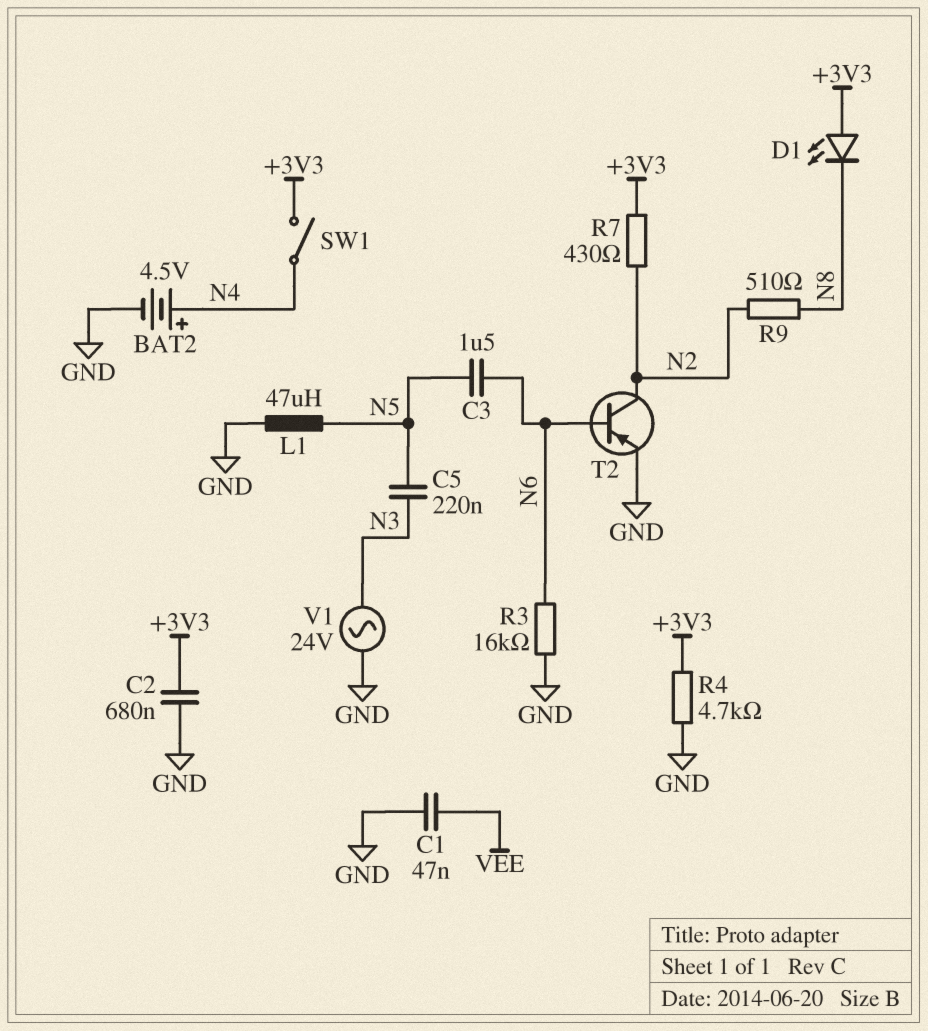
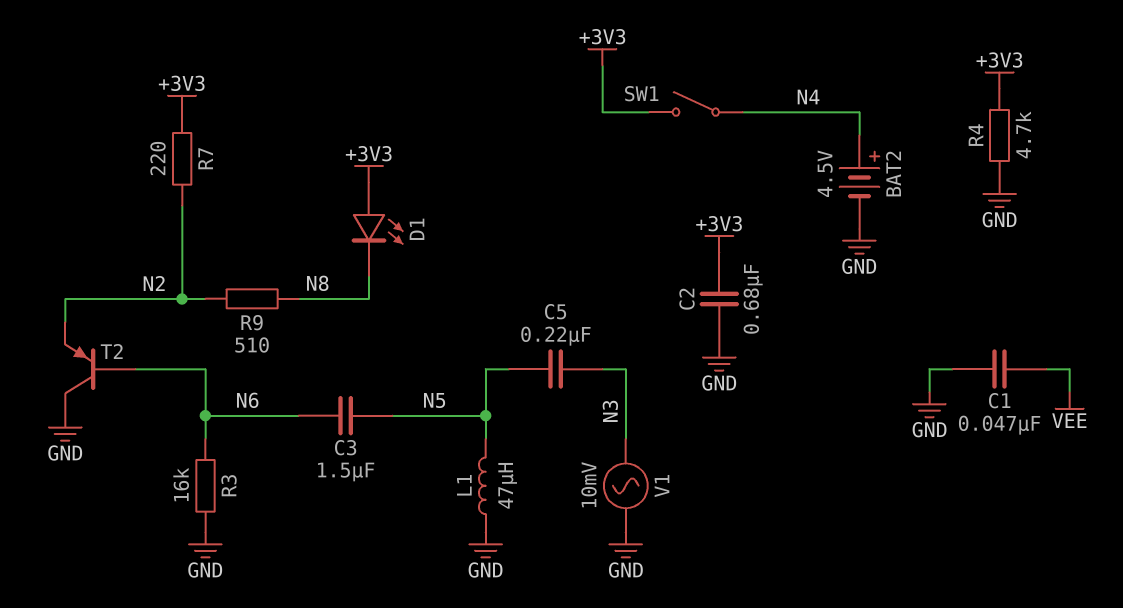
R7: 430 (+3V3, N2) -> 220 (+3V3, N2)
T2: PNP (B N6, C N2, E GND) -> PNP (B N6, C GND, E N2)
V1: AC 24V (GND, N3) -> AC 10mV (GND, N3)

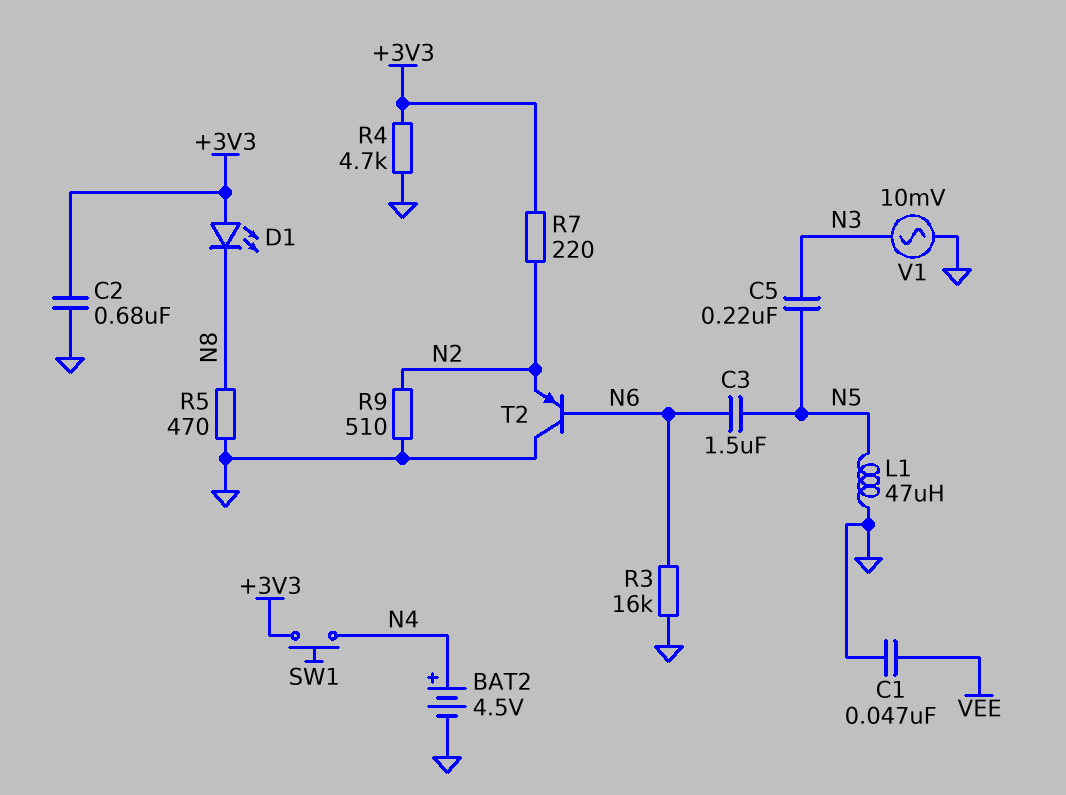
R5: none -> 470 (GND, N8)
R9: 510 (N2, N8) -> 510 (GND, N2)
SW1: switch (+3V3, N4) -> button (+3V3, N4)

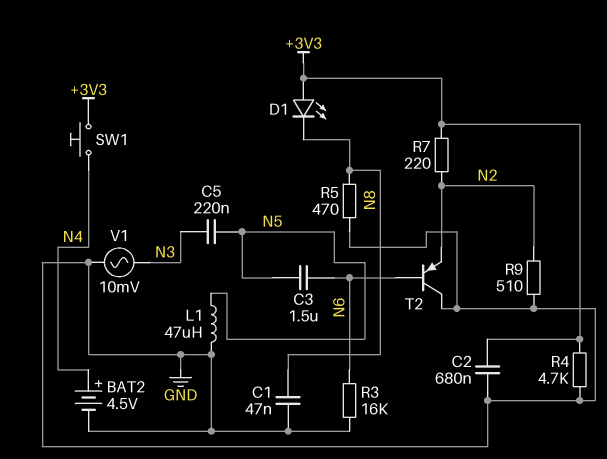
C1: 47nF (GND, VEE) -> 47nF (GND, N8)

